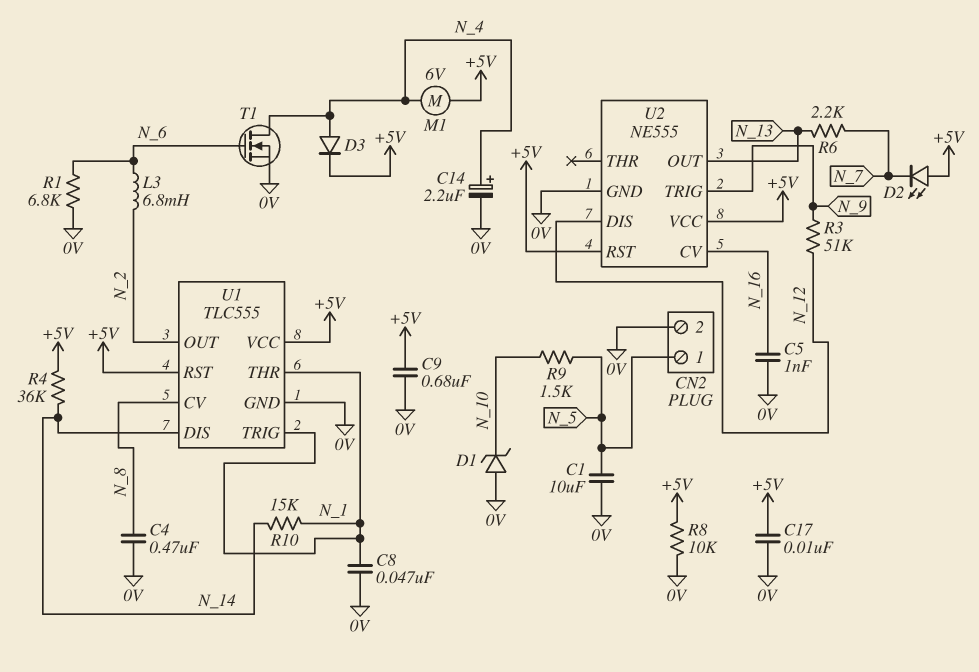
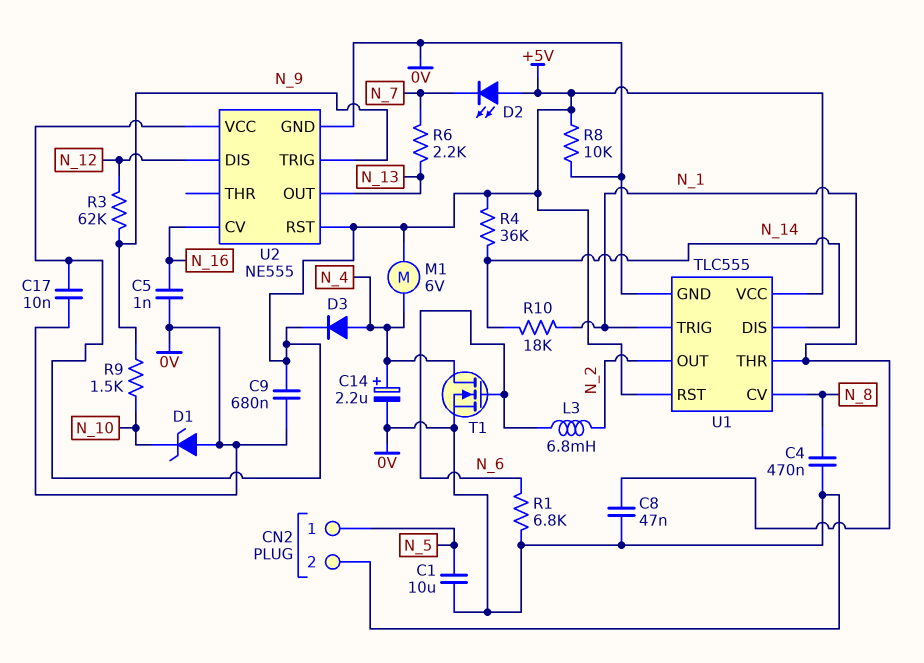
R3: 51k (N_9, N_12) -> 62k (N_9, N_12)
R9: 1.5k (N_5, N_10) -> 1.5k (N_9, N_10)
R10: 15k (N_1, N_14) -> 18k (N_1, N_14)

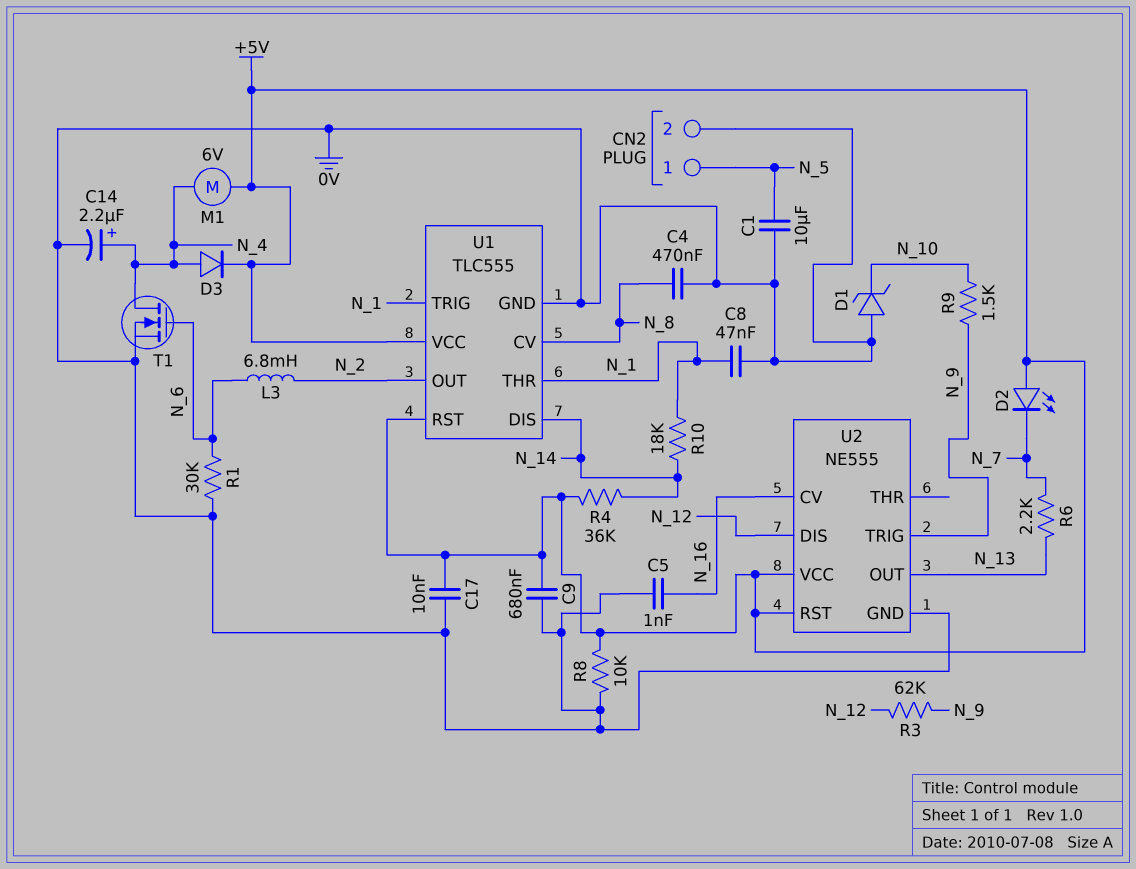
R1: 6.8k (0V, N_6) -> 30k (0V, N_6)

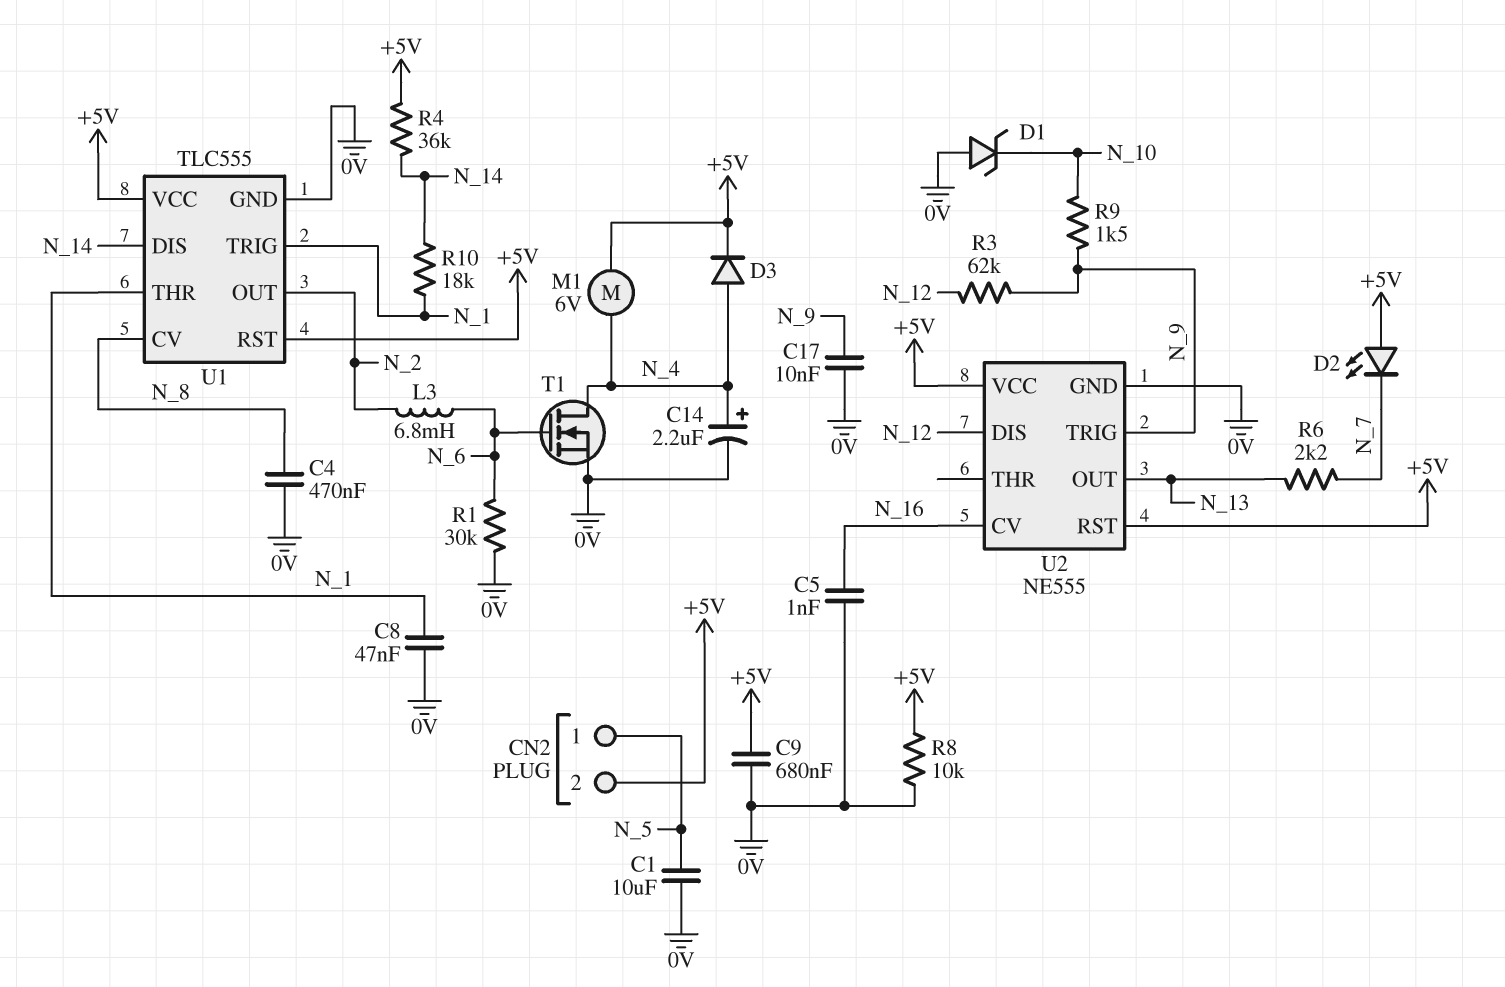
C17: 10nF (+5V, 0V) -> 10nF (0V, N_9)
CN2 pin 2: 0V -> +5V

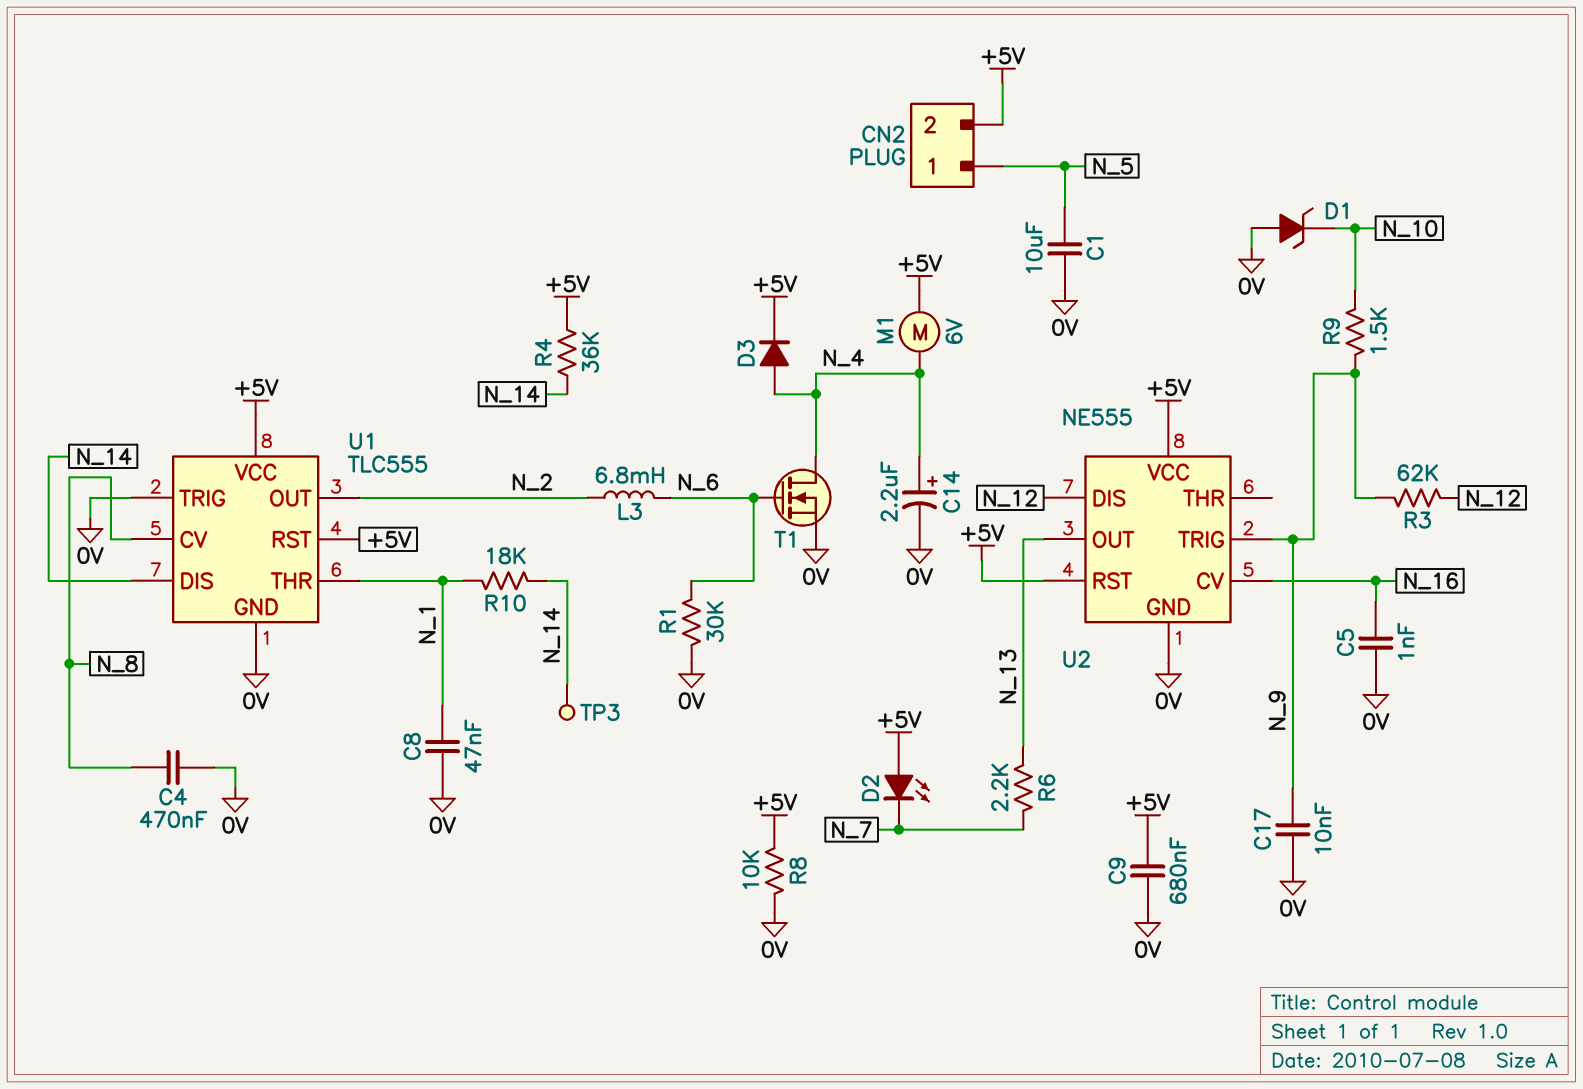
TP3: none -> test point (N_14)
U1 pin TRIG: N_1 -> 0V

